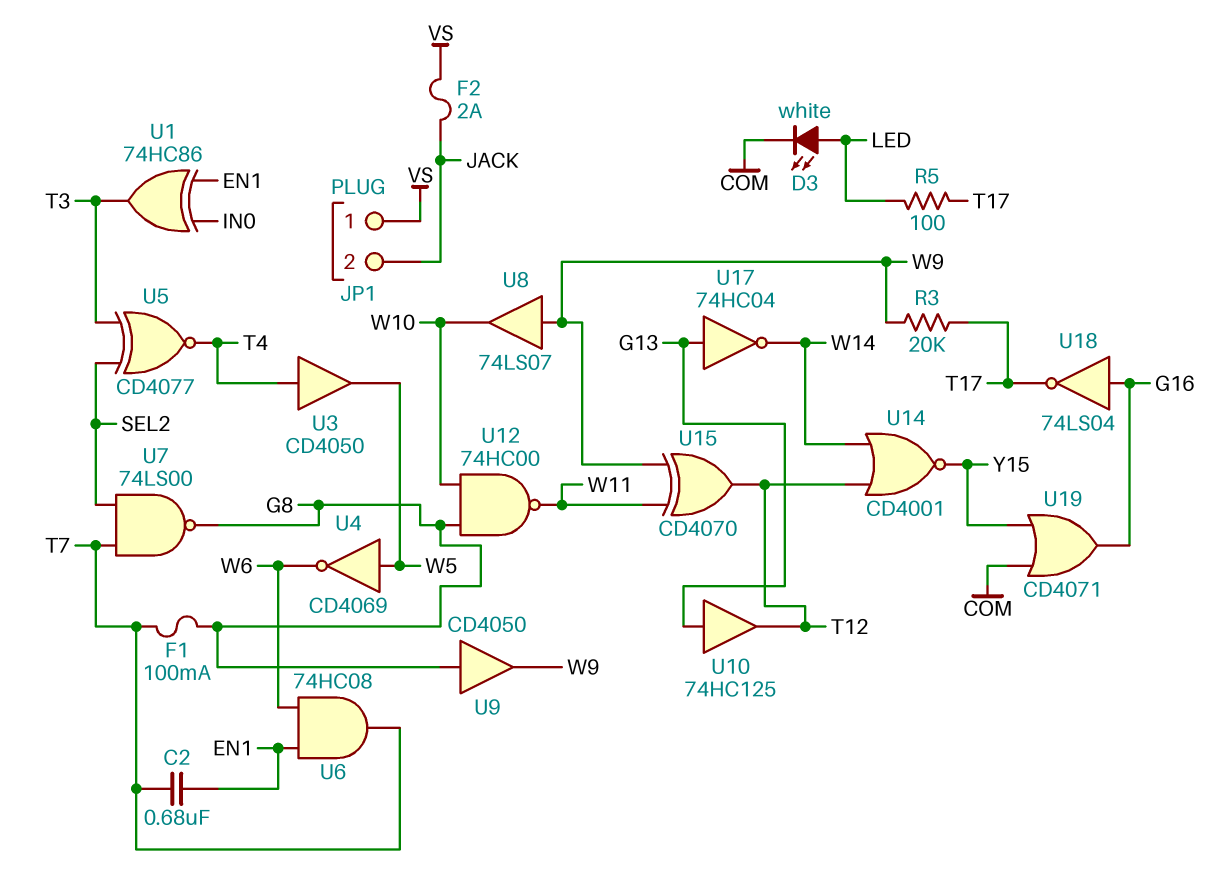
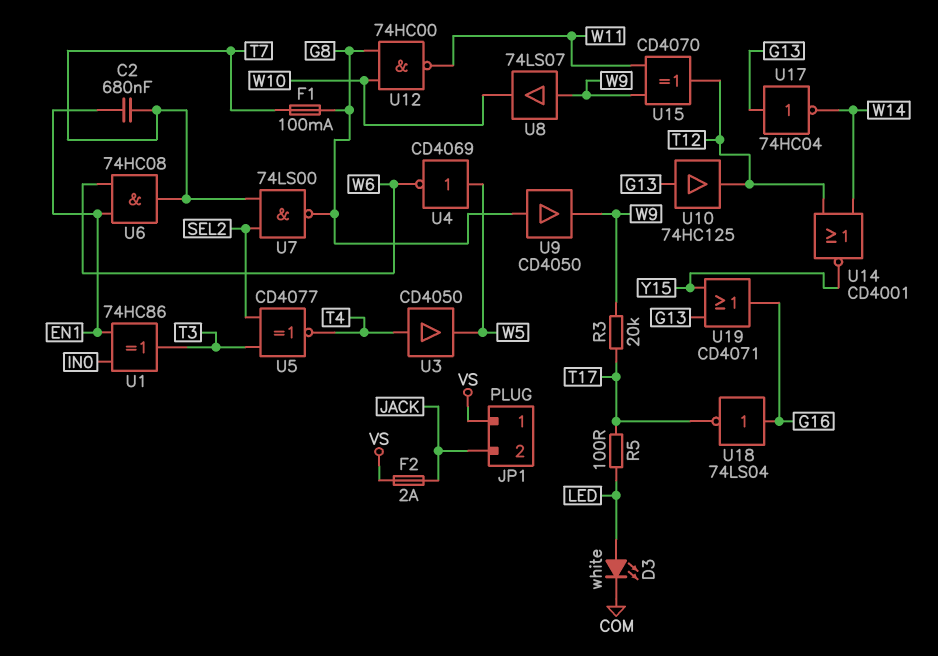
U19: OR CD4071 (in COM, in Y15, out G16) -> OR CD4071 (in G13, in Y15, out G16)

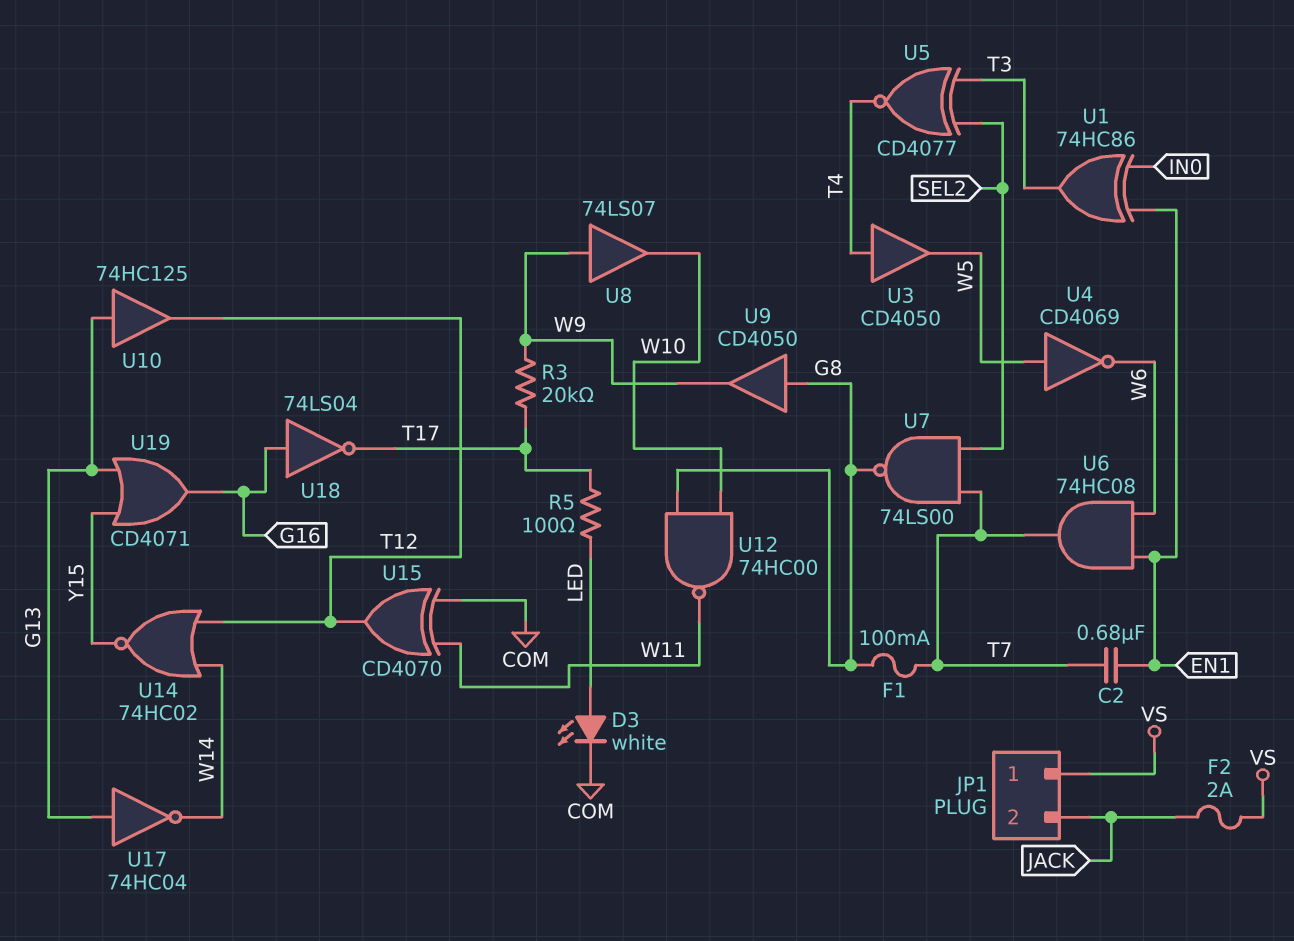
U14: NOR CD4001 (in T12, in W14, out Y15) -> NOR 74HC02 (in T12, in W14, out Y15)
U15: XOR CD4070 (in W9, in W11, out T12) -> XOR CD4070 (in COM, in W11, out T12)

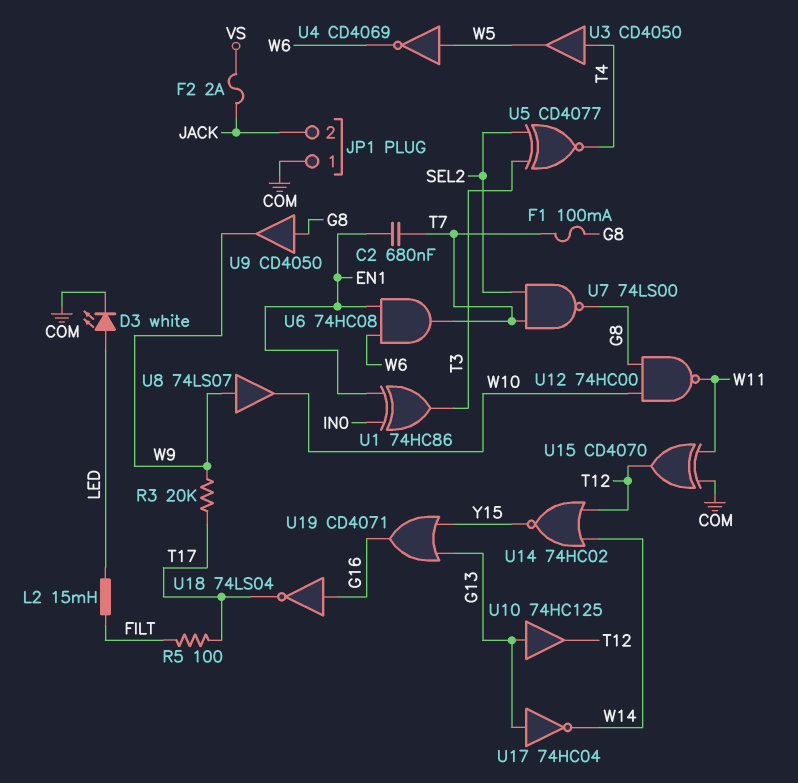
JP1 pin 1: VS -> COM
L2: none -> 15mH (FILT, LED)
R5: 100 (LED, T17) -> 100 (FILT, T17)

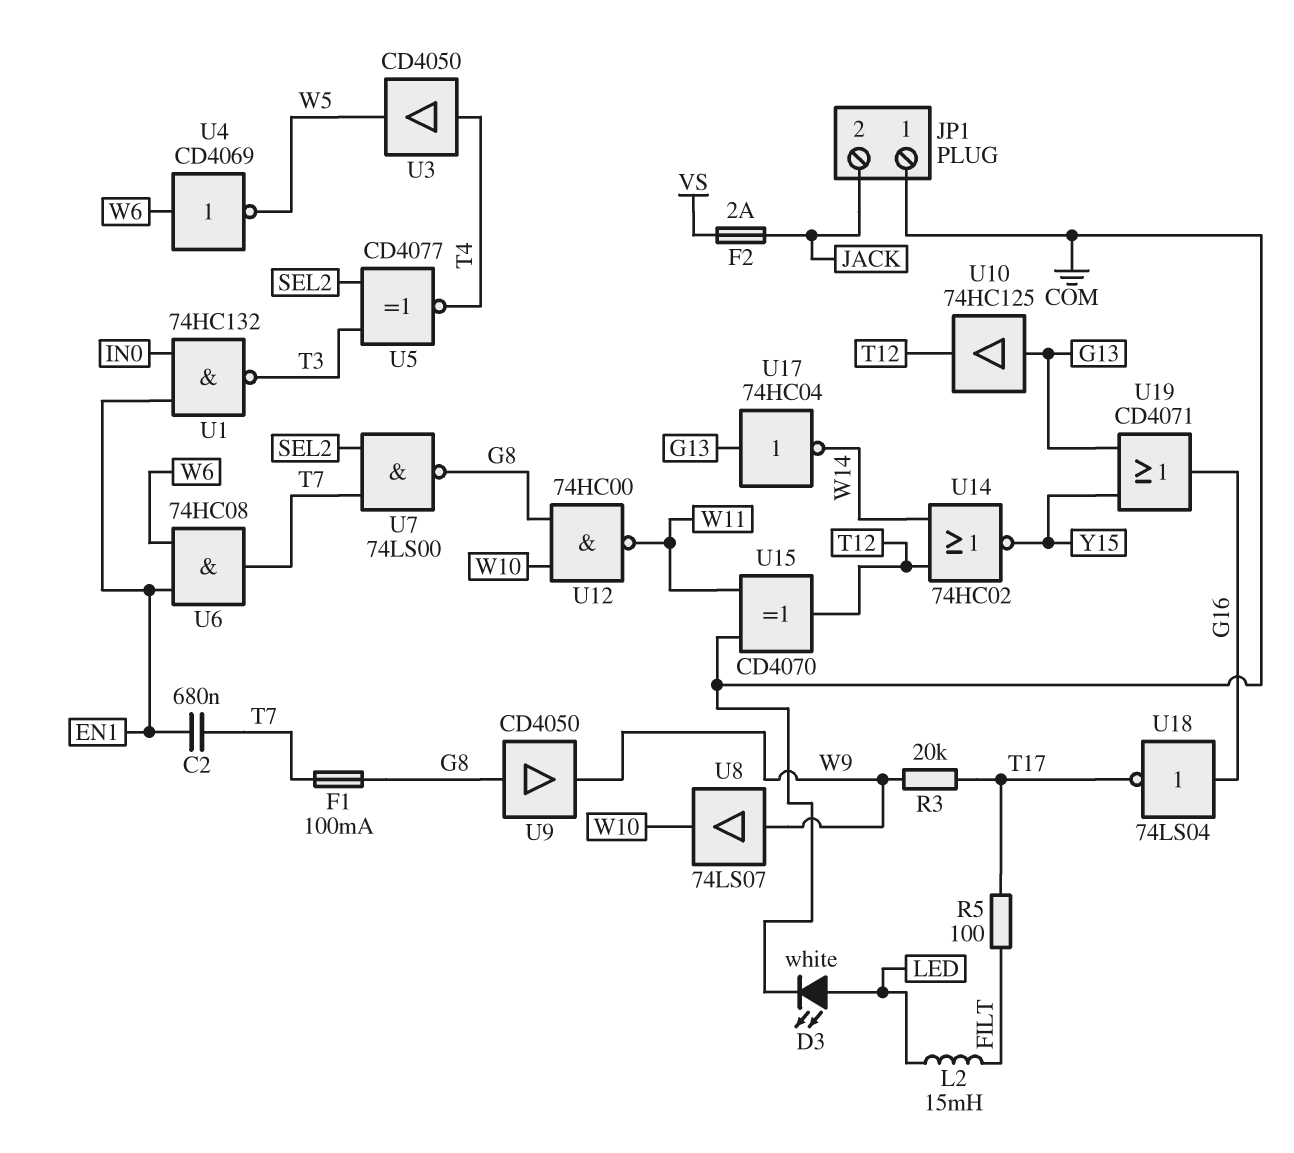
U1: XOR 74HC86 (in EN1, in IN0, out T3) -> NAND 74HC132 (in EN1, in IN0, out T3)
U4: NOT CD4069 (in W5, out W6) -> NOT CD4069 (in W6, out W5)

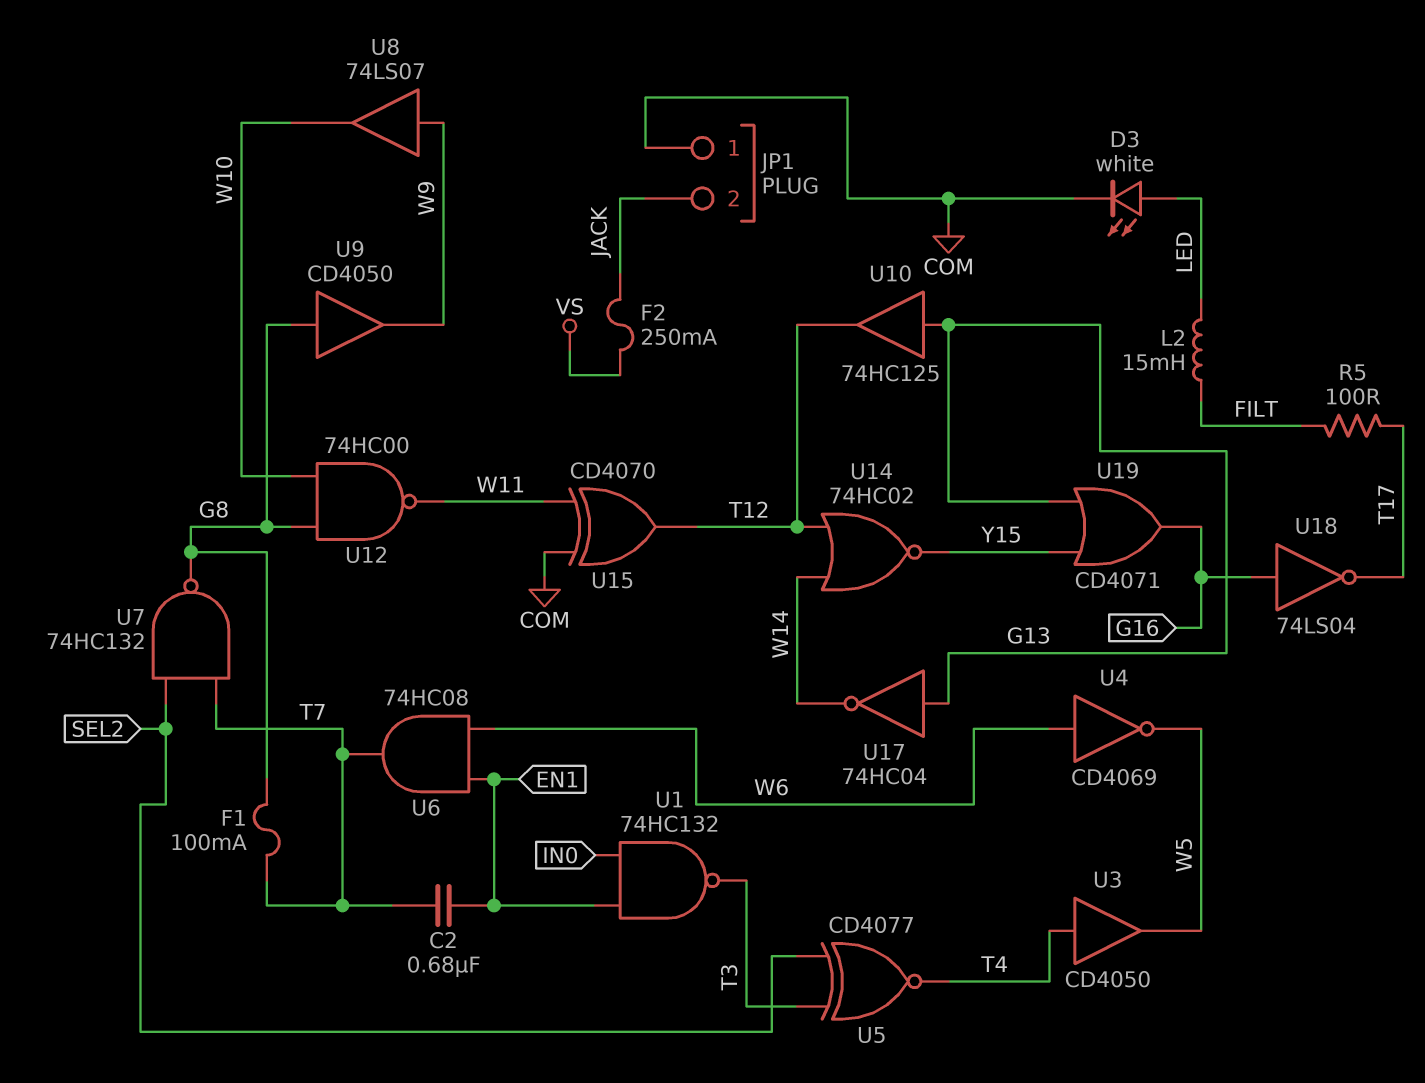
F2: 2A (JACK, VS) -> 250mA (JACK, VS)
R3: 20k (T17, W9) -> none
U7: NAND 74LS00 (in SEL2, in T7, out G8) -> NAND 74HC132 (in SEL2, in T7, out G8)

